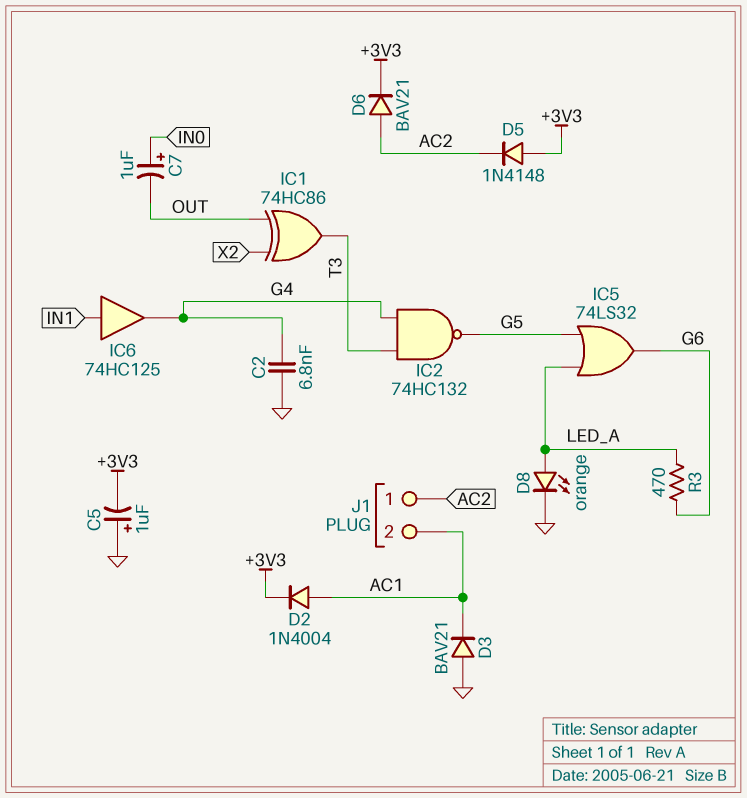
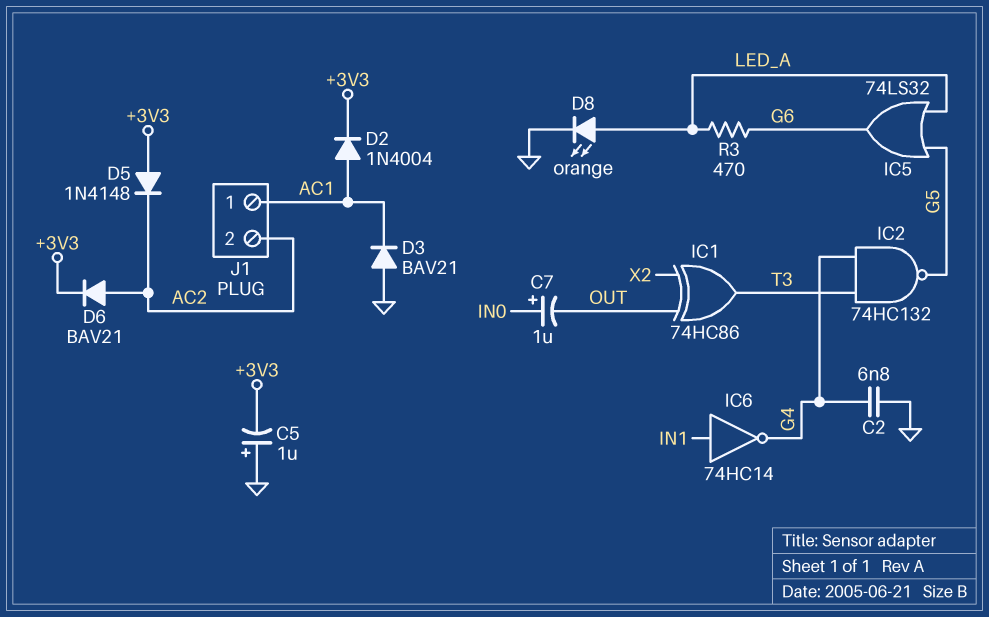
IC6: buffer 74HC125 (in IN1, out G4) -> NOT 74HC14 (in IN1, out G4)
J1 pin 1: AC2 -> AC1
J1 pin 2: AC1 -> AC2

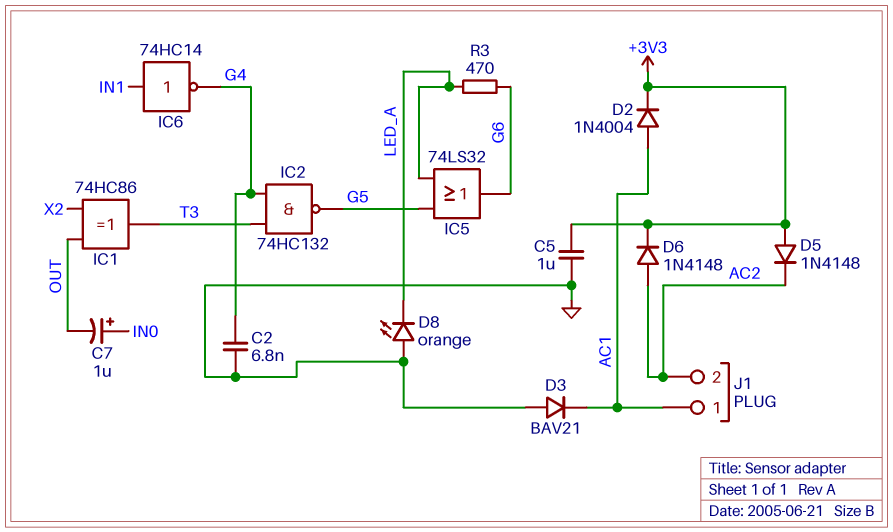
C5: 1uF (plus GND, minus +3V3) -> 1uF (+3V3, GND)
D6: diode BAV21 (A AC2, K +3V3) -> diode 1N4148 (A AC2, K +3V3)
D8: LED orange (A LED_A, K GND) -> LED orange (A GND, K LED_A)

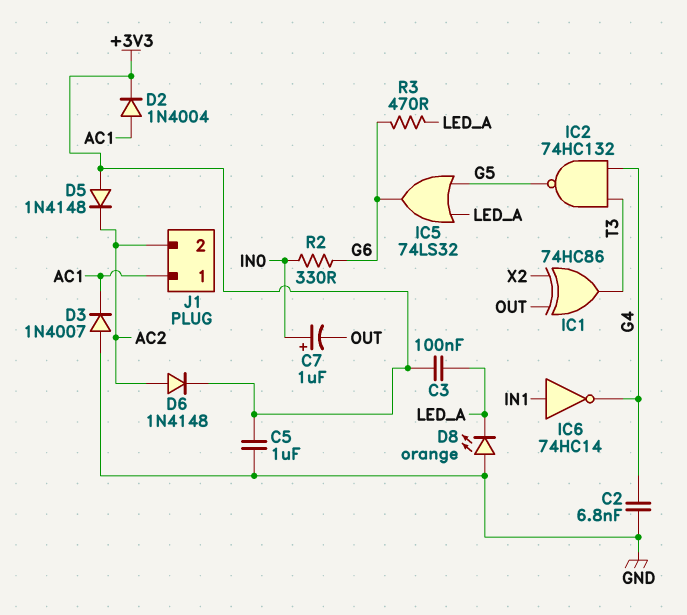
C3: none -> 100nF (+3V3, LED_A)
D3: diode BAV21 (A GND, K AC1) -> diode 1N4007 (A GND, K AC1)
R2: none -> 330 (G6, IN0)

